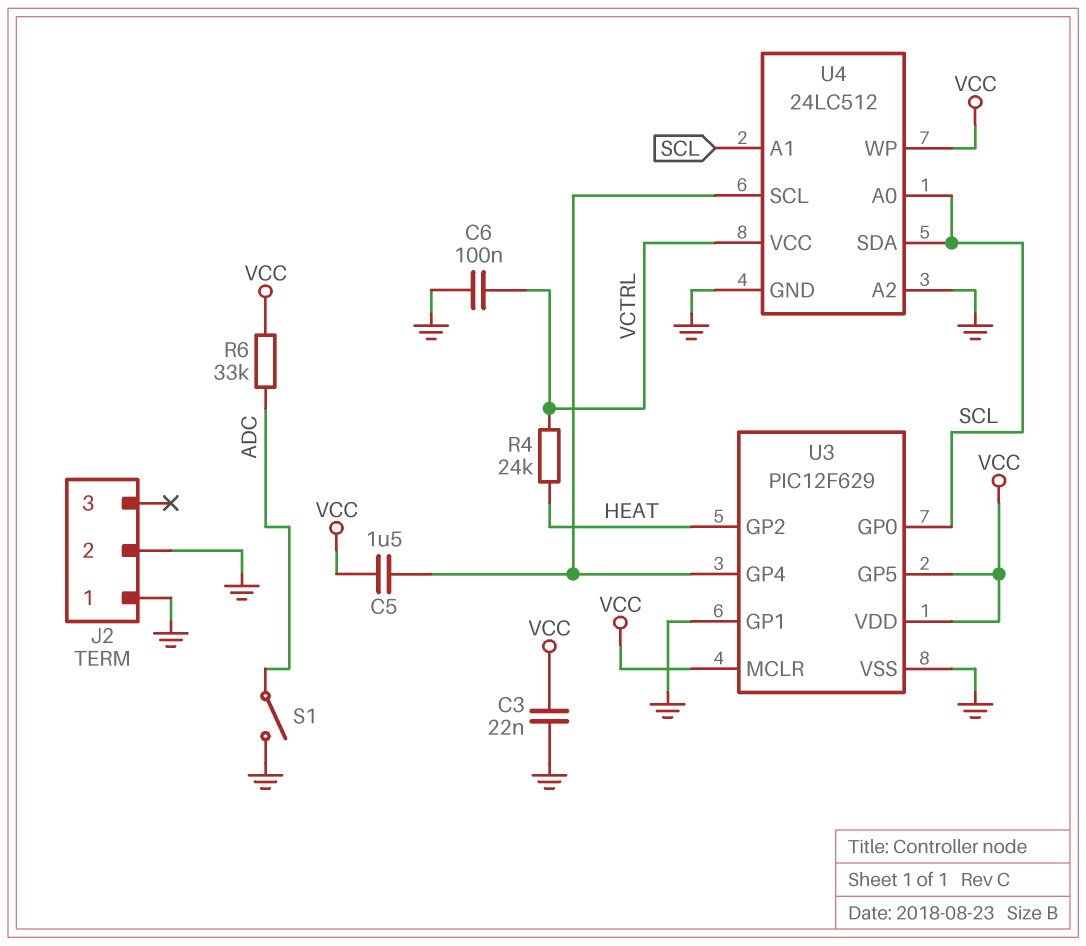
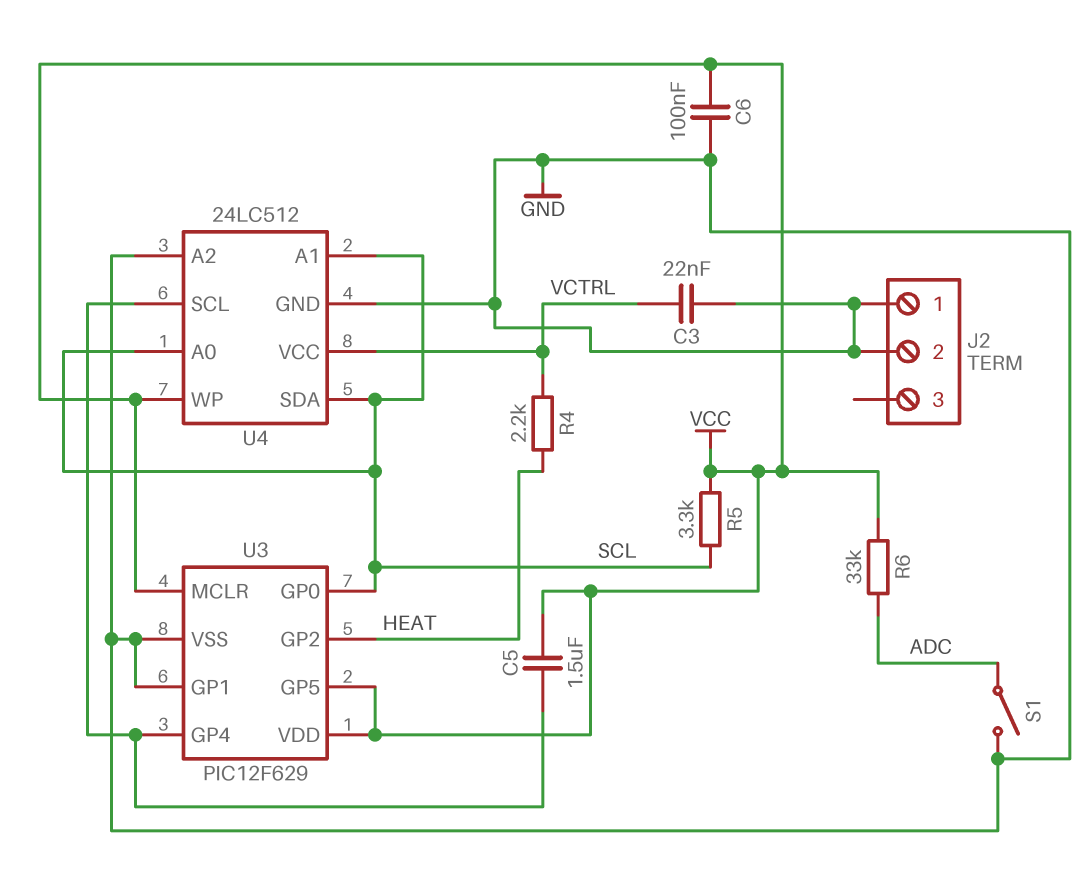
C3: 22nF (GND, VCC) -> 22nF (GND, VCTRL)
C6: 100nF (GND, VCTRL) -> 100nF (GND, VCC)
R4: 24k (HEAT, VCTRL) -> 2.2k (HEAT, VCTRL)
R5: none -> 3.3k (SCL, VCC)

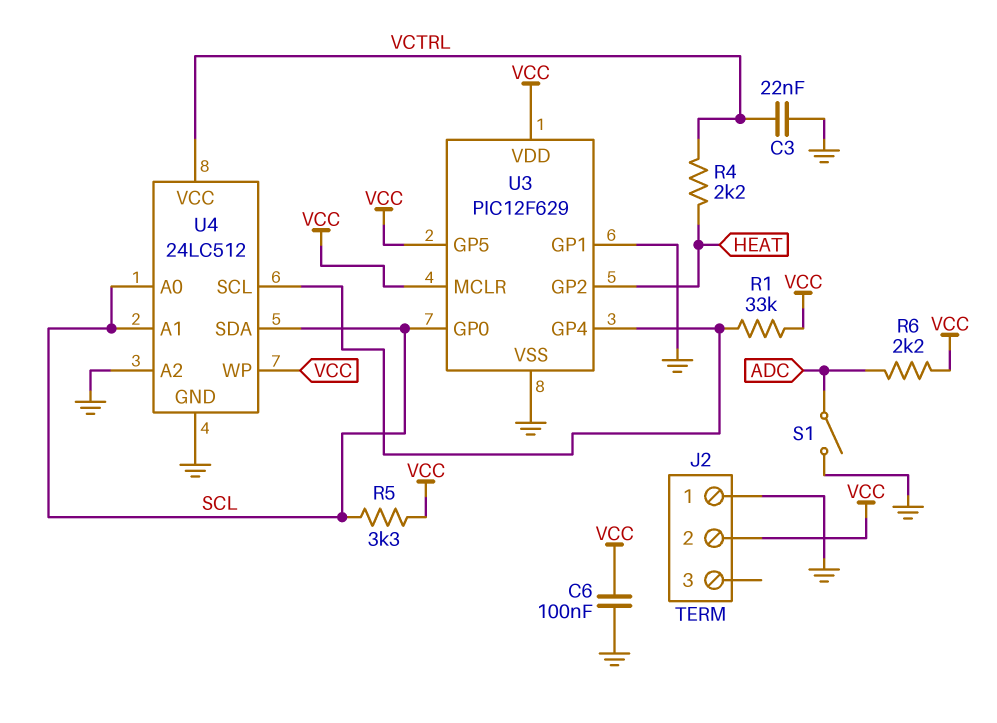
C5: 1.5uF (U3/GP4, VCC) -> none
J2 pin 2: GND -> VCC
R1: none -> 33k (U3/GP4, VCC)
R6: 33k (ADC, VCC) -> 2.2k (ADC, VCC)

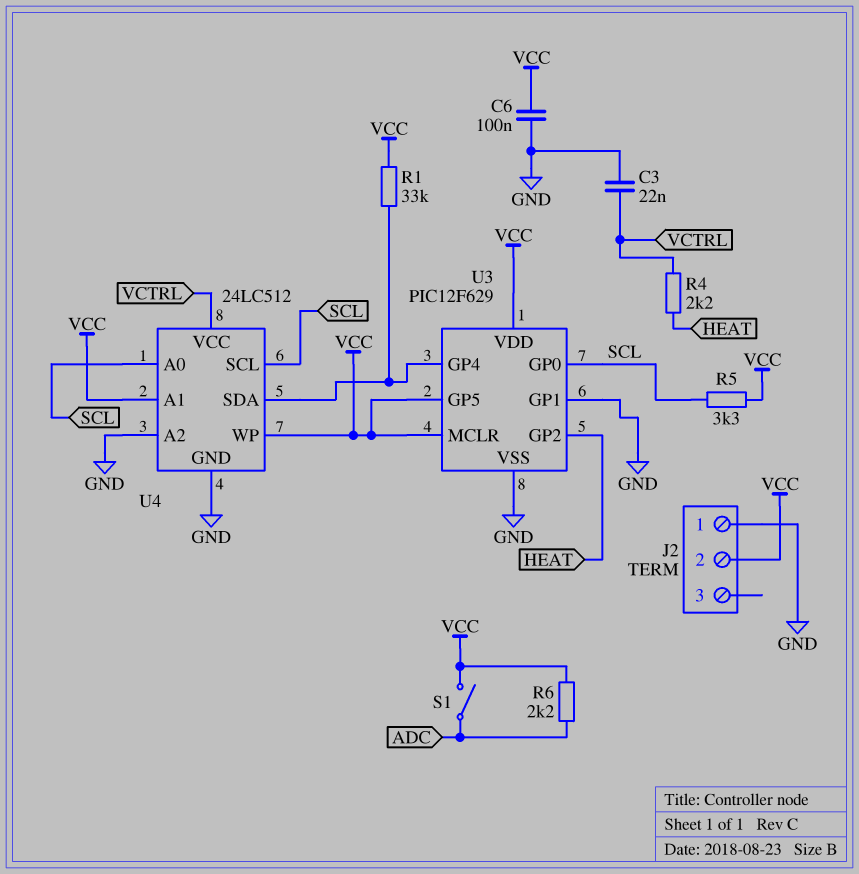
S1: switch (ADC, GND) -> switch (ADC, VCC)
U4 pin A1: SCL -> VCC
U4 pin SCL: U3/GP4 -> SCL
U4 pin SDA: SCL -> U3/GP4

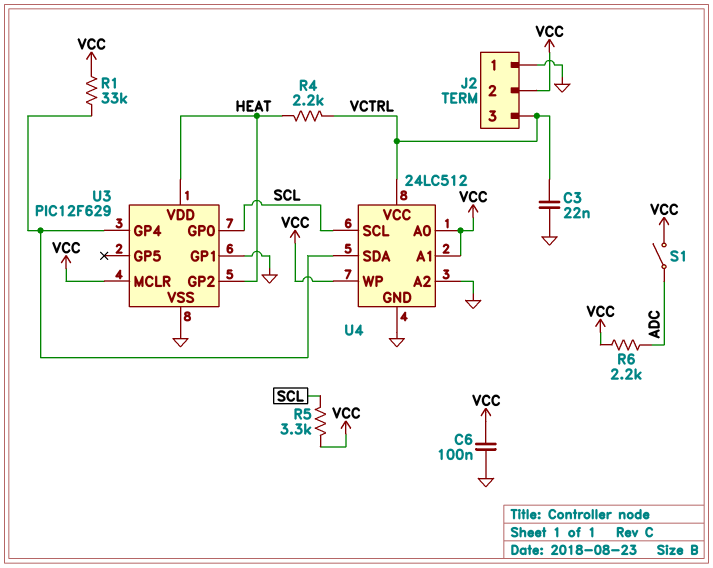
J2 pin 3: none -> VCTRL
U3 pin GP5: VCC -> none
U3 pin VDD: VCC -> HEAT
U4 pin A0: SCL -> VCC

